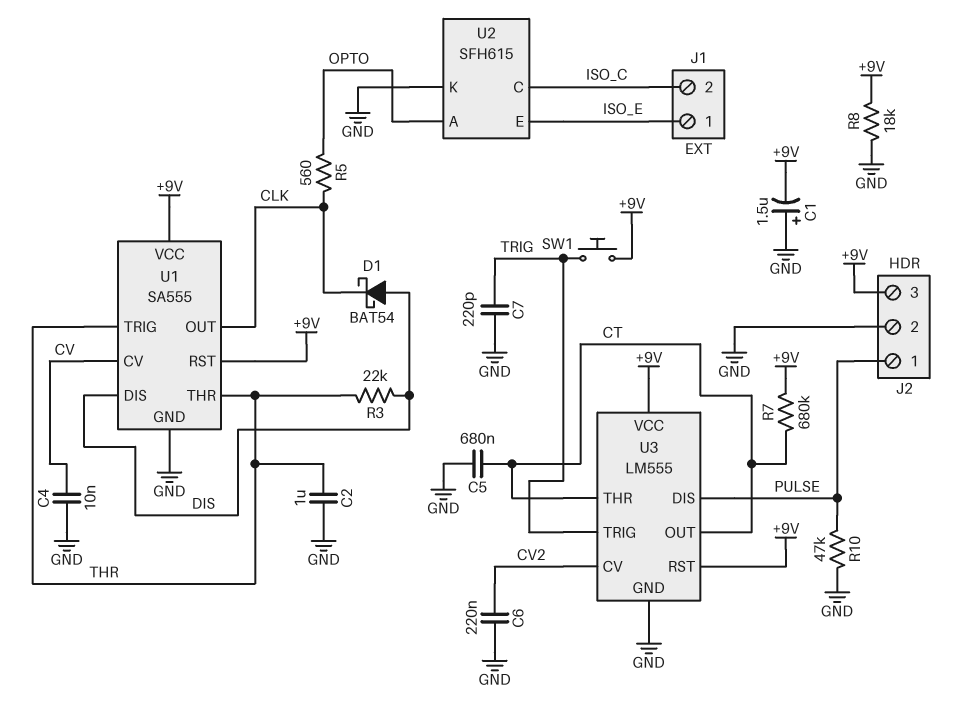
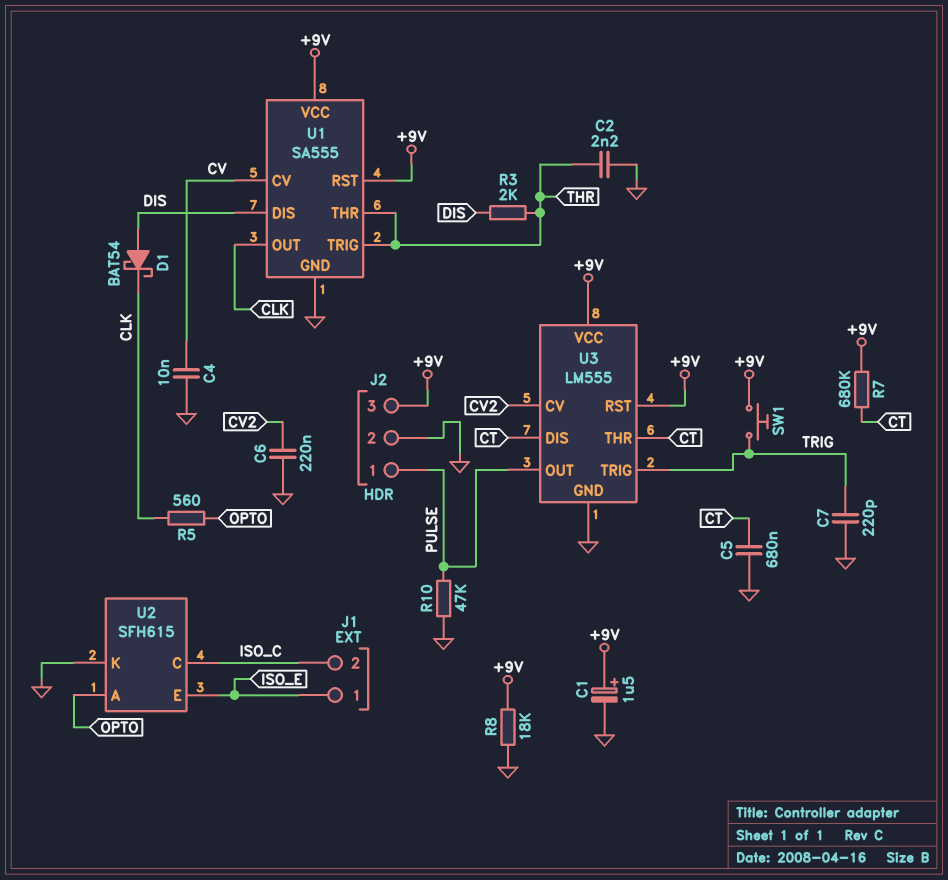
C1: 1.5uF (plus GND, minus +9V) -> 1.5uF (plus +9V, minus GND)
C2: 1uF (GND, THR) -> 2.2nF (GND, THR)
R3: 22k (DIS, THR) -> 2k (DIS, THR)
U3 pin DIS: PULSE -> CT
U3 pin OUT: CT -> PULSE

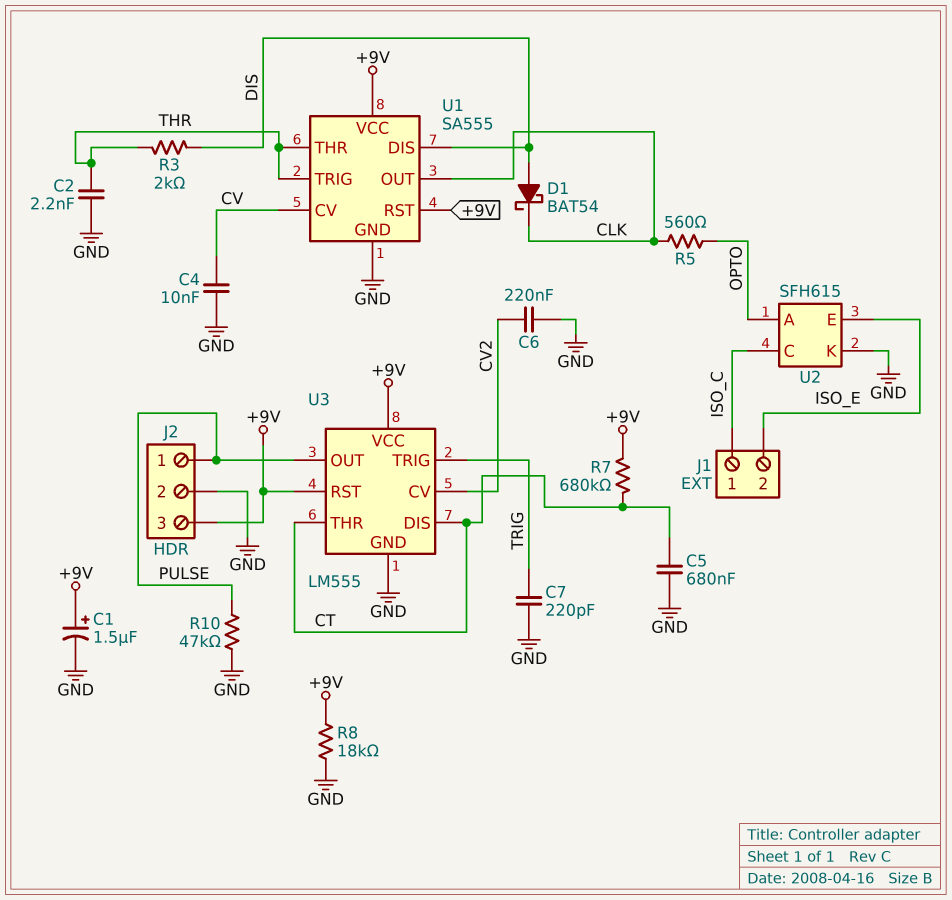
J1 pin 1: ISO_E -> ISO_C
J1 pin 2: ISO_C -> ISO_E
SW1: button (+9V, TRIG) -> none

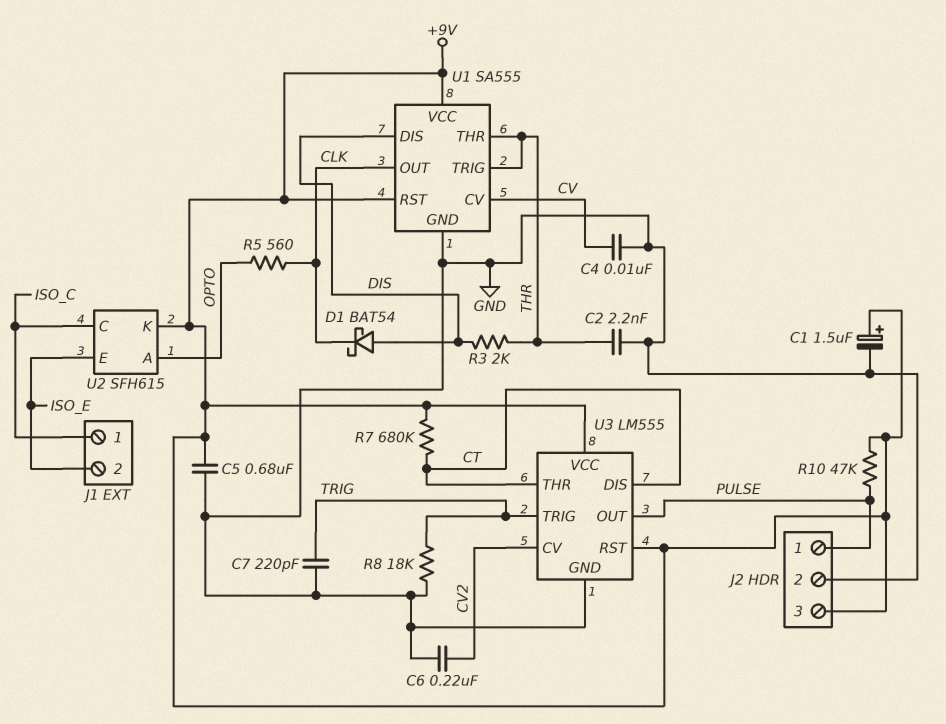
C5: 680nF (CT, GND) -> 680nF (+9V, GND)
R8: 18k (+9V, GND) -> 18k (GND, TRIG)
R10: 47k (GND, PULSE) -> 47k (+9V, PULSE)
U2 pin K: GND -> +9V

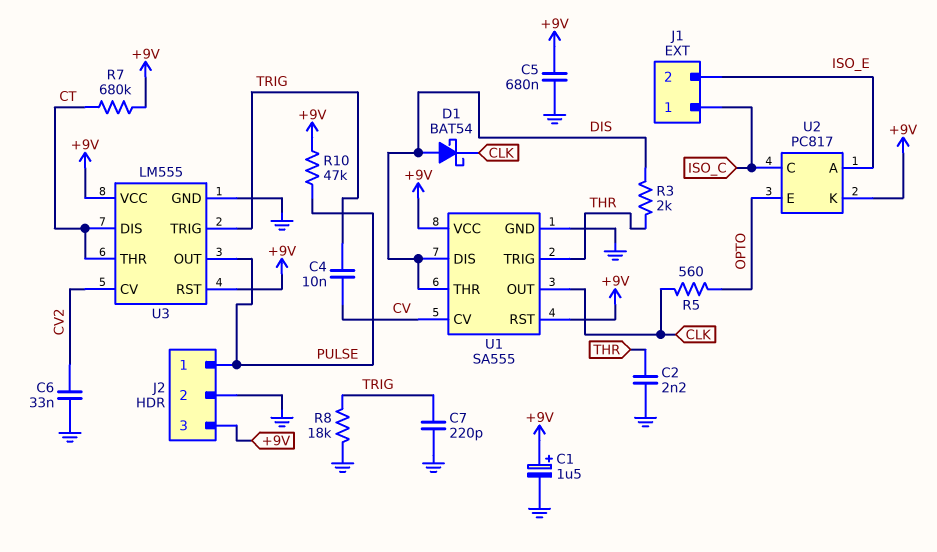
C4: 10nF (CV, GND) -> 10nF (CV, TRIG)
C6: 220nF (CV2, GND) -> 33nF (CV2, GND)
U1 pin THR: THR -> DIS
U2: SFH615 -> PC817
U2 pin A: OPTO -> ISO_E
U2 pin E: ISO_E -> OPTO

